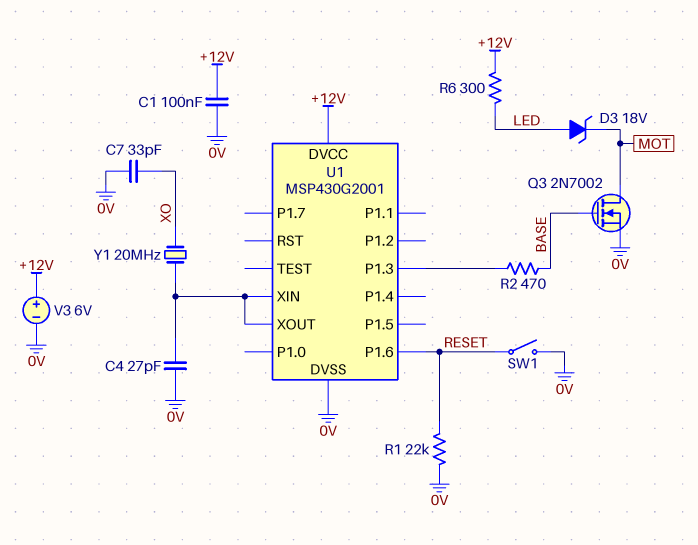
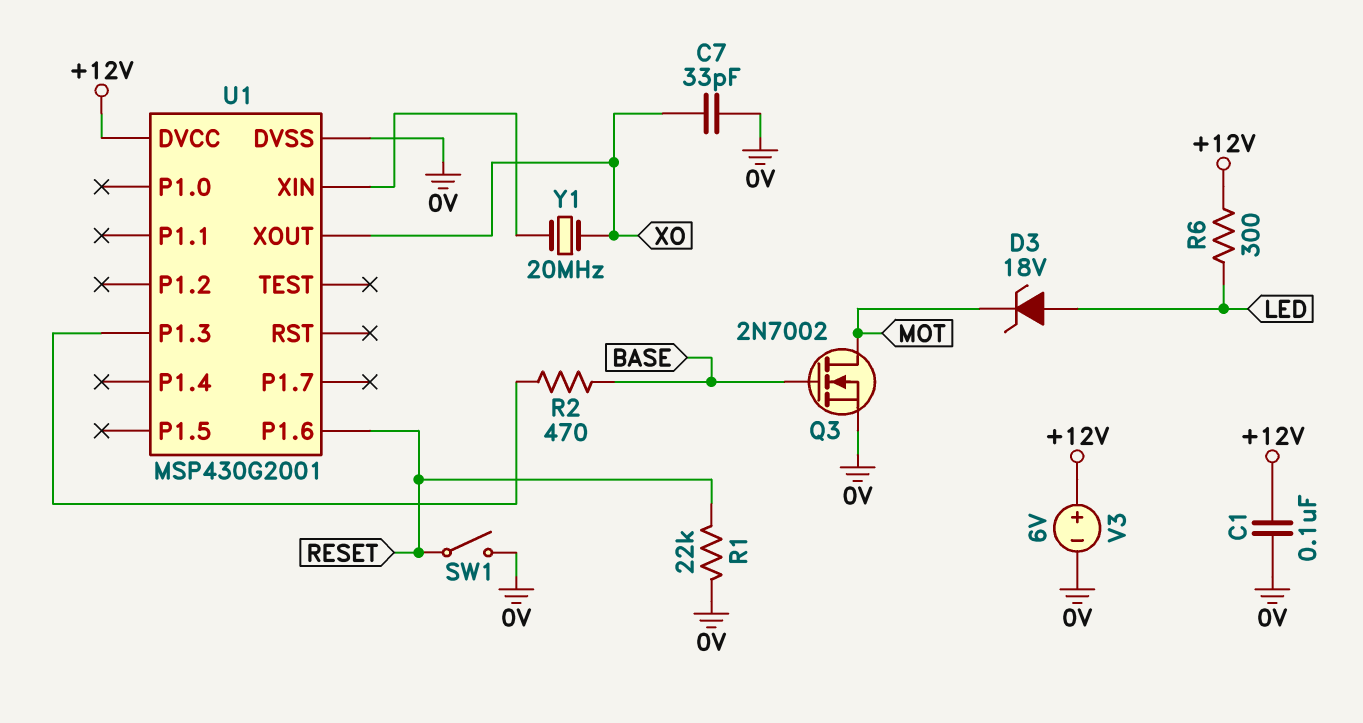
C4: 27pF (0V, U1/XIN) -> none
U1 pin XOUT: U1/XIN -> XO

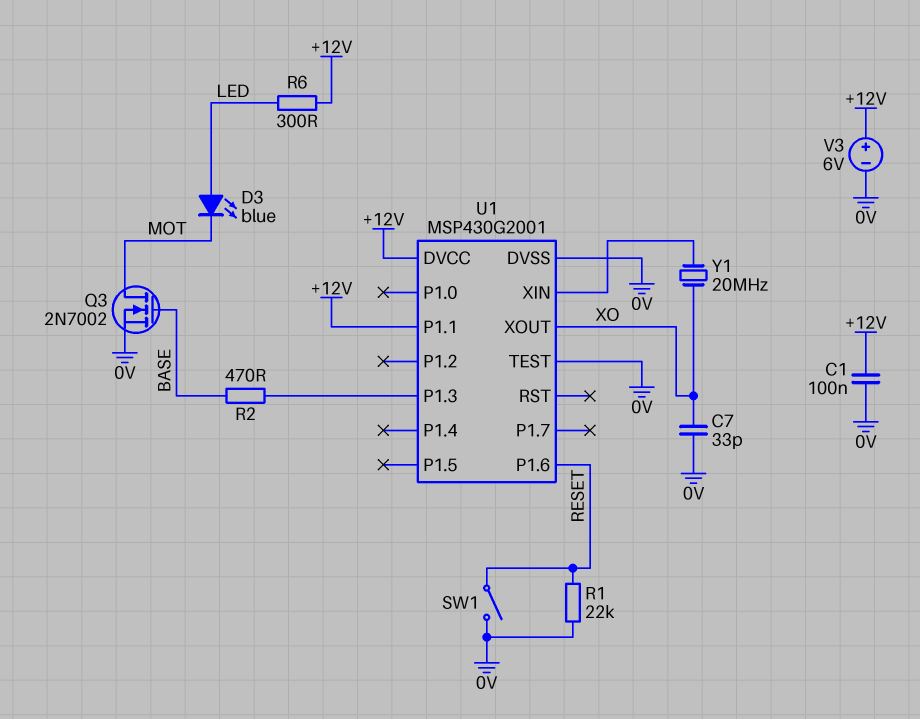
D3: zener 18V (A LED, K MOT) -> LED blue (A LED, K MOT)
U1 pin P1.1: none -> +12V
U1 pin TEST: none -> 0V

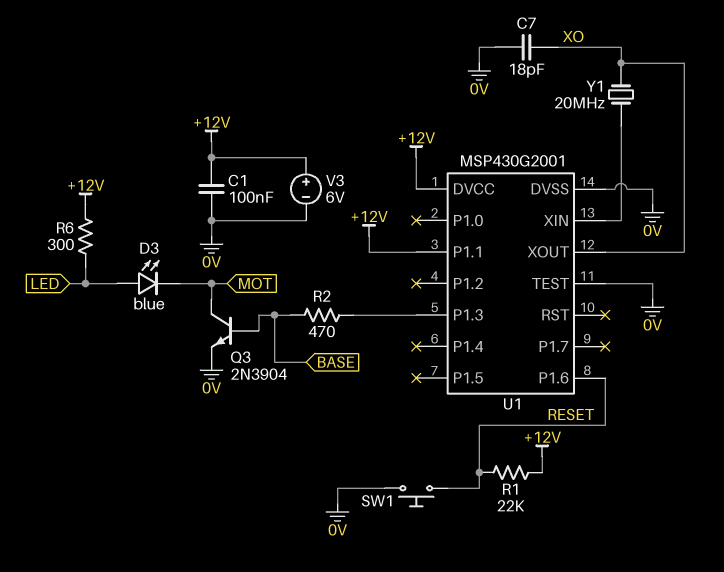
C7: 33pF (0V, XO) -> 18pF (0V, XO)
Q3: NMOS 2N7002 (G BASE, D MOT, S 0V) -> NPN 2N3904 (B BASE, C MOT, E 0V)
R1: 22k (0V, RESET) -> 22k (+12V, RESET)
SW1: switch (0V, RESET) -> button (0V, RESET)

